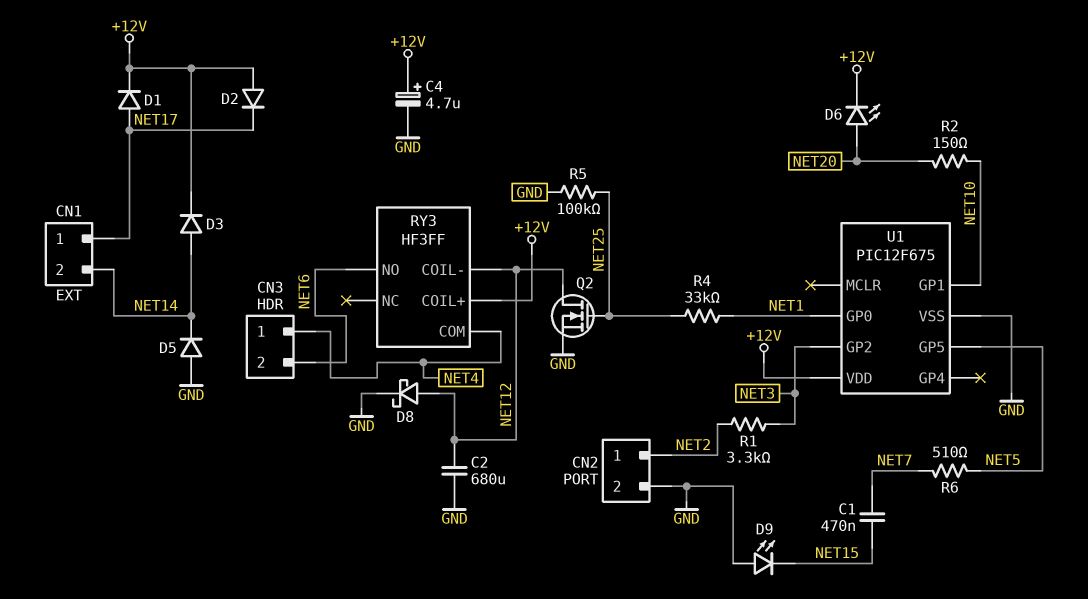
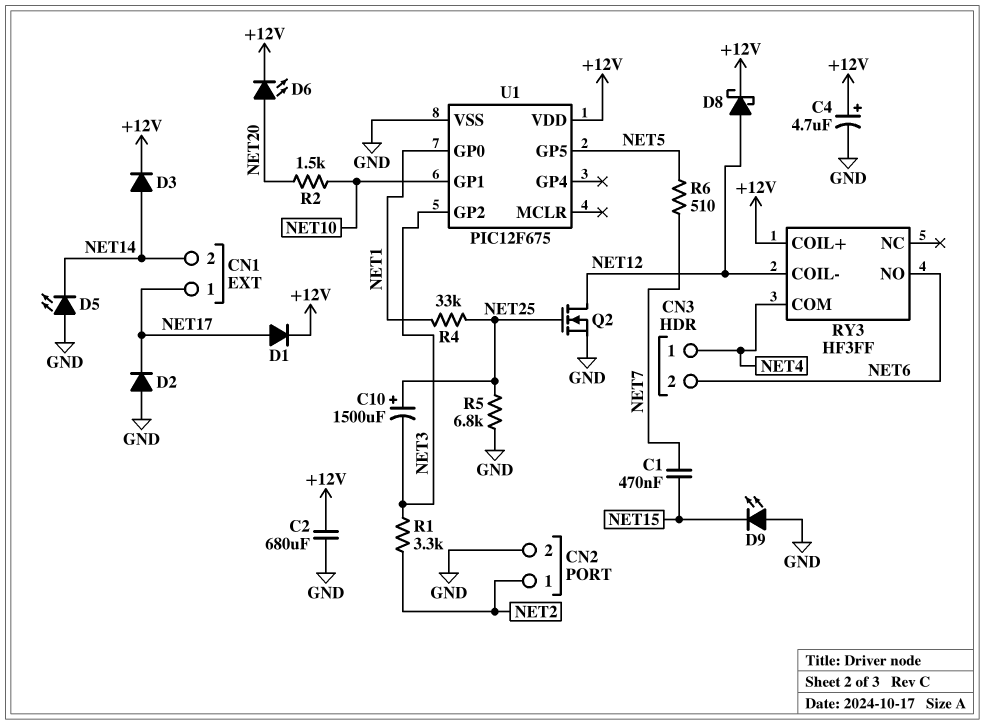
C2: 680uF (GND, NET12) -> 680uF (+12V, GND)
C10: none -> 1500uF (plus NET25, minus NET3)
D2: diode (A +12V, K NET17) -> diode (A GND, K NET17)
D5: diode (A GND, K NET14) -> LED (A GND, K NET14)
D8: schottky (A NET12, K GND) -> schottky (A NET12, K +12V)
R2: 150 (NET10, NET20) -> 1.5k (NET10, NET20)
R5: 100k (GND, NET25) -> 6.8k (GND, NET25)

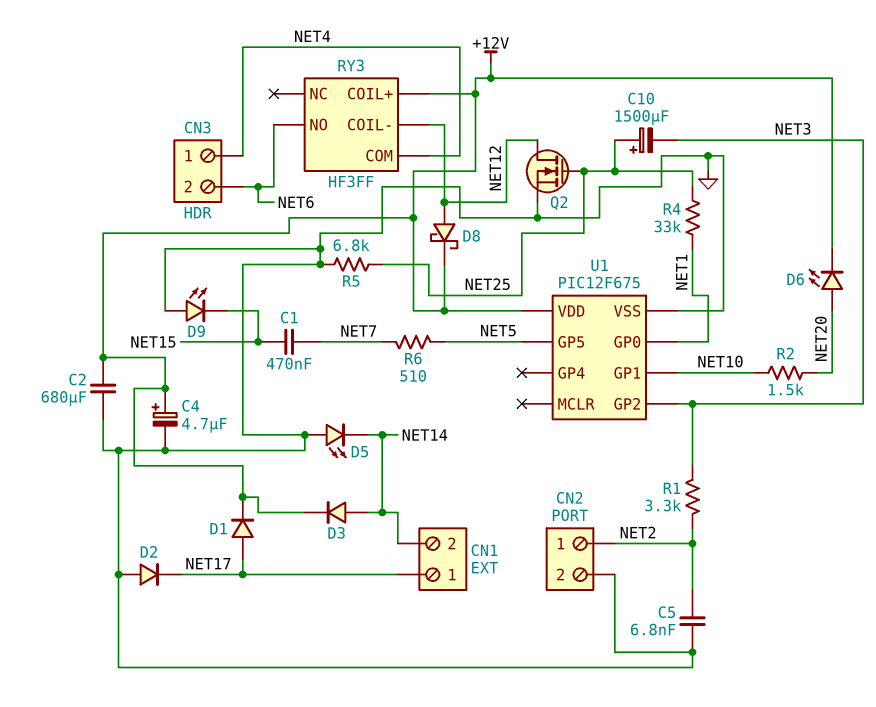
C5: none -> 6.8nF (GND, NET2)

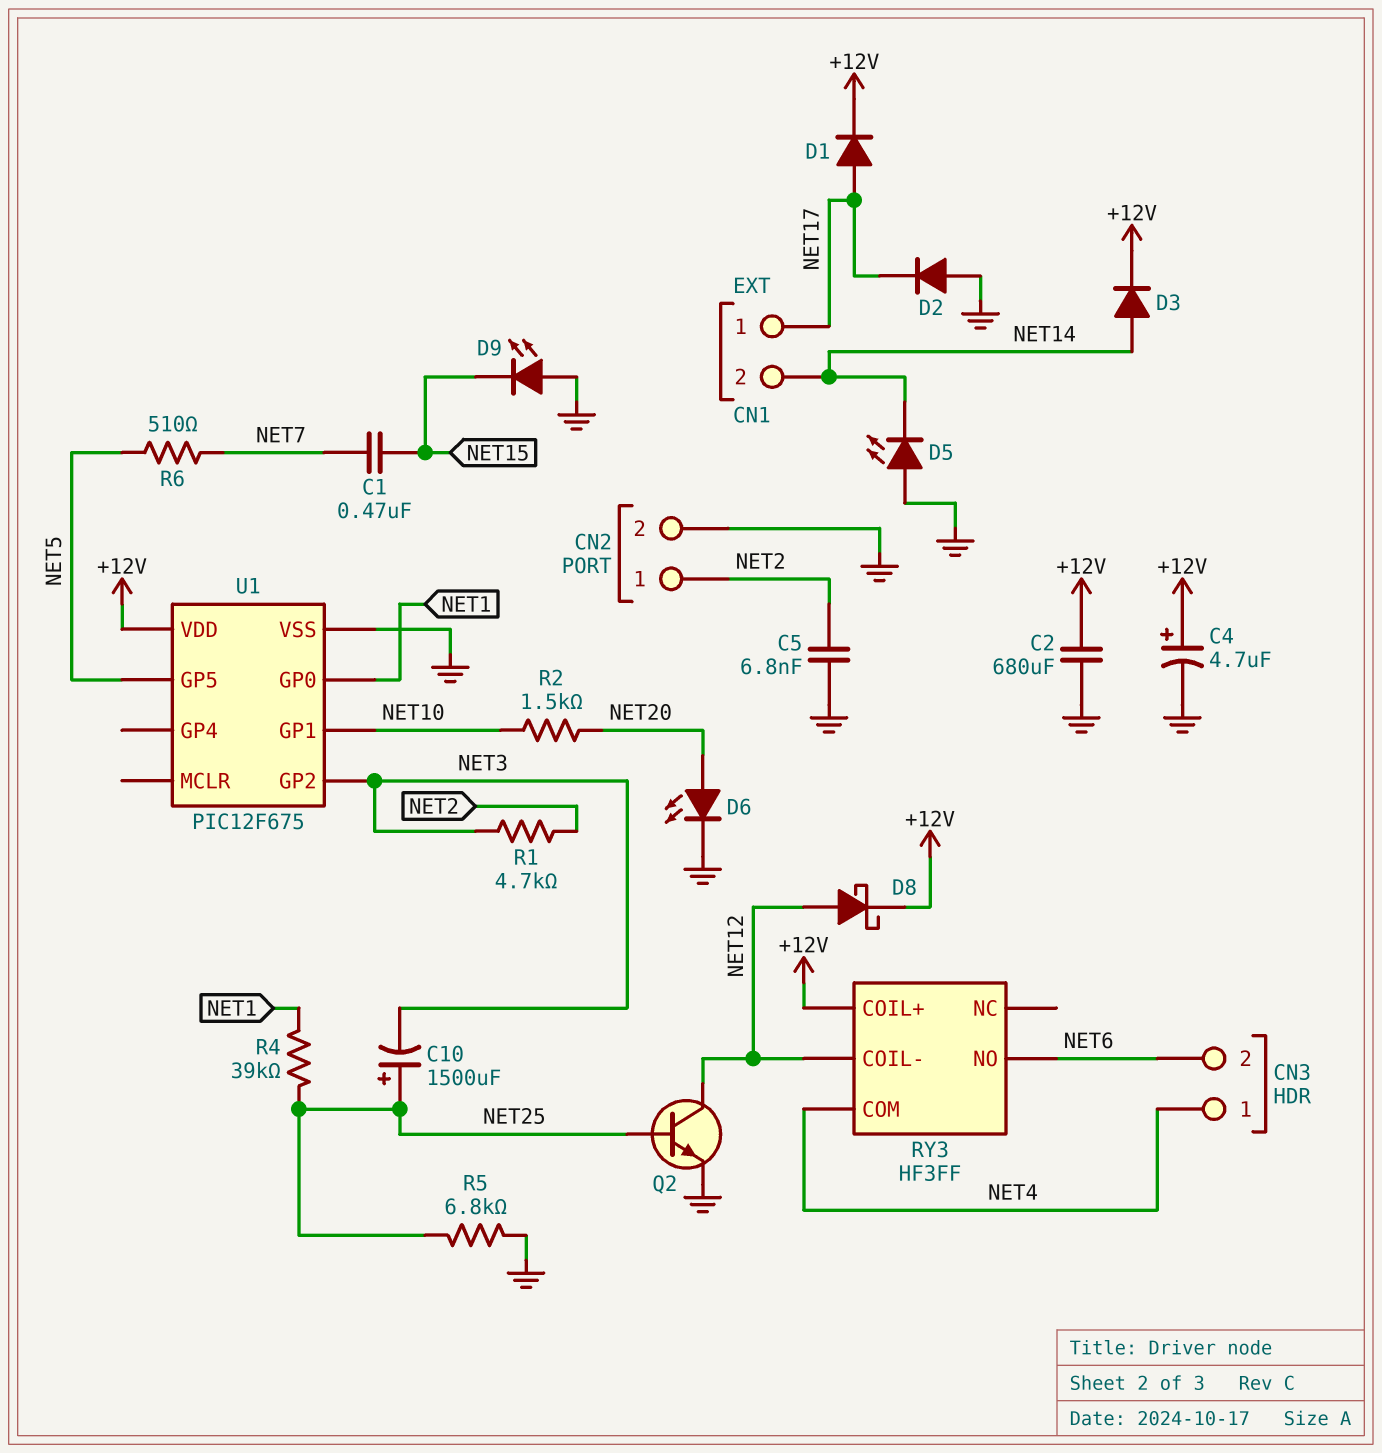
D6: LED (A NET20, K +12V) -> LED (A NET20, K GND)
Q2: NMOS (G NET25, D NET12, S GND) -> NPN (B NET25, C NET12, E GND)
R1: 3.3k (NET2, NET3) -> 4.7k (NET2, NET3)
R4: 33k (NET1, NET25) -> 39k (NET1, NET25)

